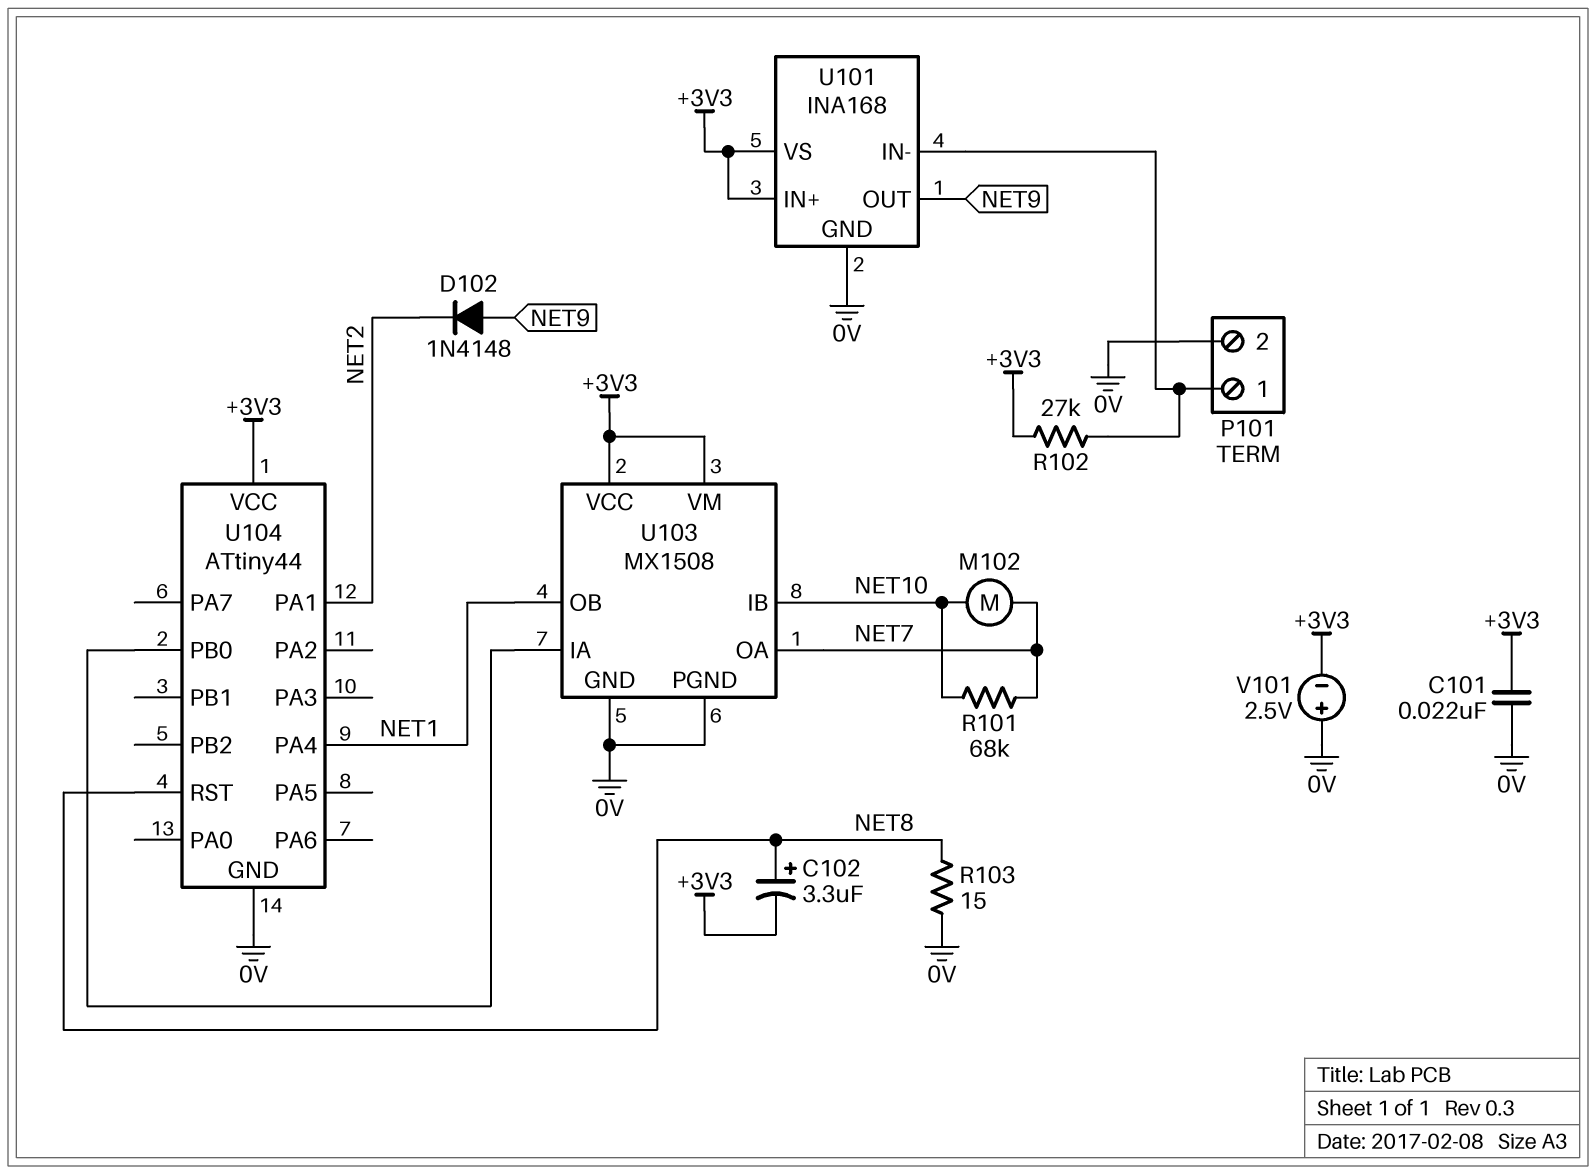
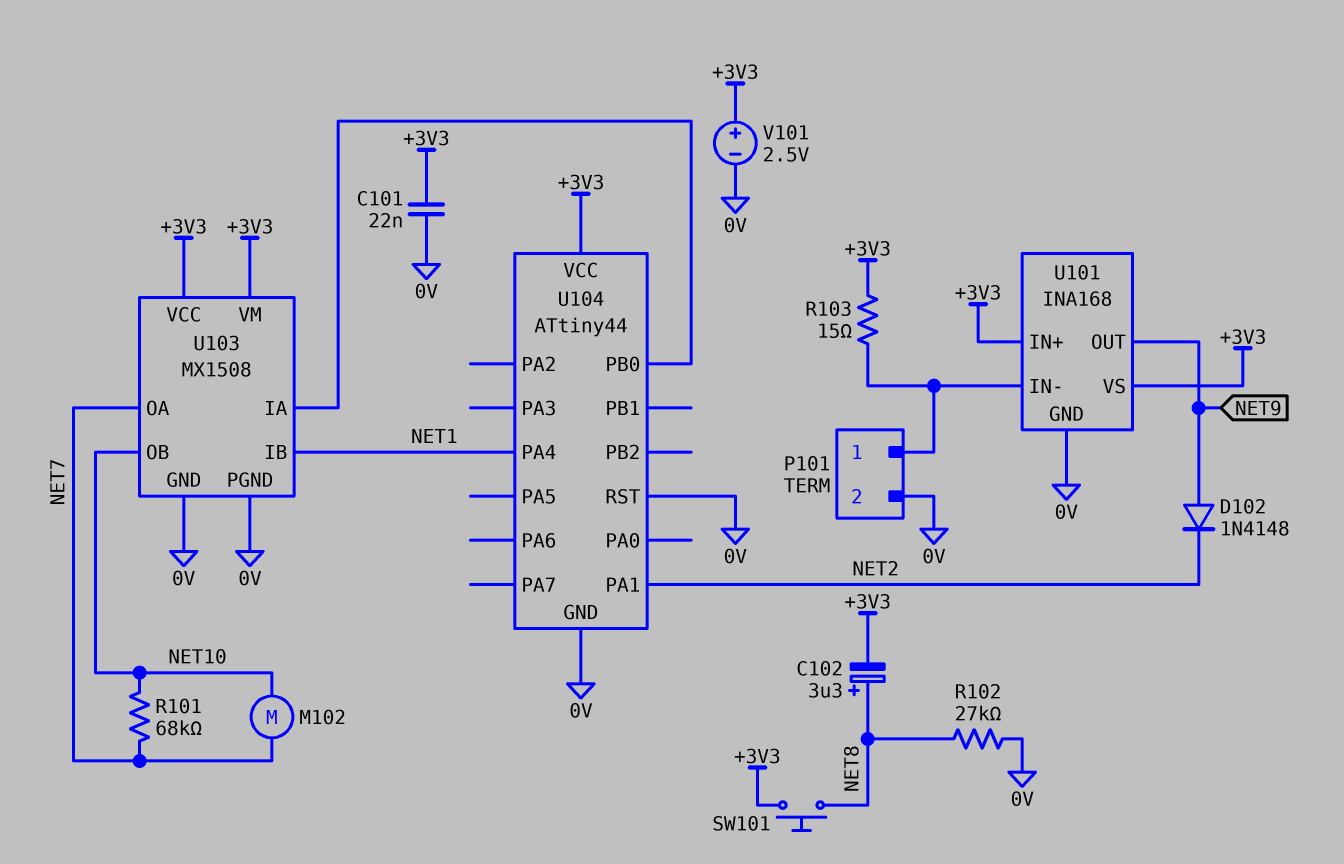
R102: 27k (+3V3, P101/1) -> 27k (0V, NET8)
R103: 15 (0V, NET8) -> 15 (+3V3, P101/1)
SW101: none -> button (+3V3, NET8)
U103 pin IB: NET10 -> NET1
U103 pin OB: NET1 -> NET10
U104 pin RST: NET8 -> 0V
V101: 2.5V (plus 0V, minus +3V3) -> 2.5V (plus +3V3, minus 0V)

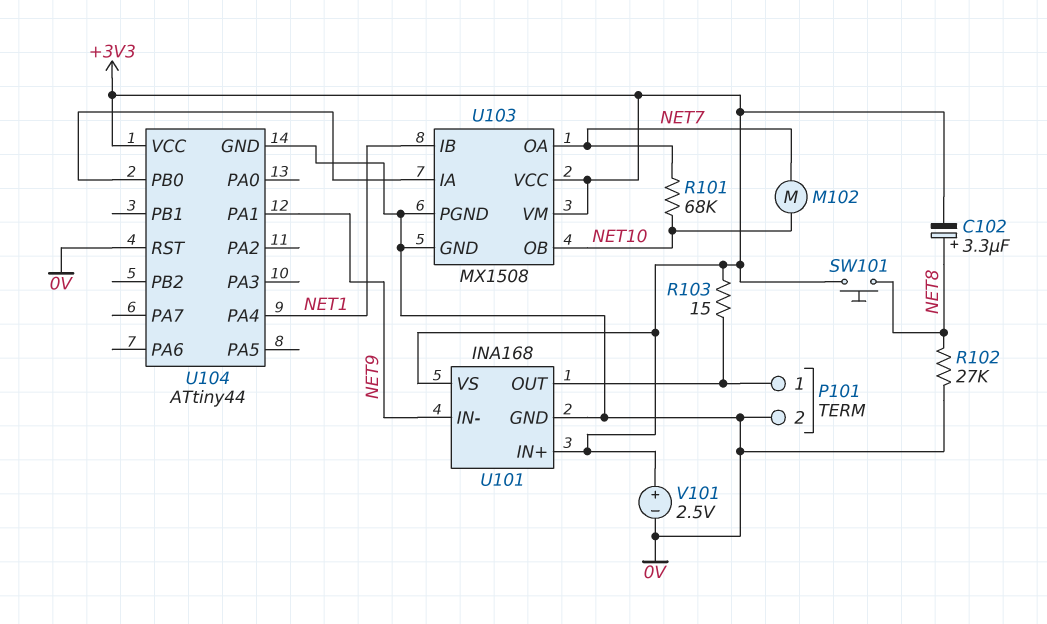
C101: 22nF (+3V3, 0V) -> none
D102: diode 1N4148 (A NET9, K NET2) -> none
U101 pin IN-: P101/1 -> NET9
U101 pin OUT: NET9 -> P101/1
U104 pin PA1: NET2 -> NET9

